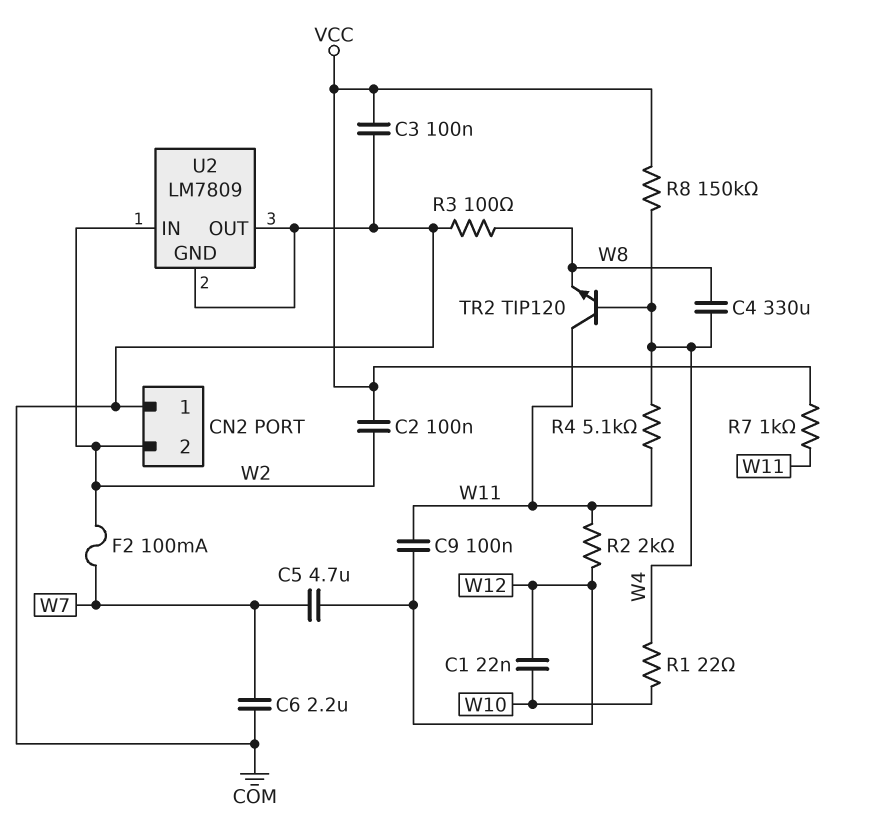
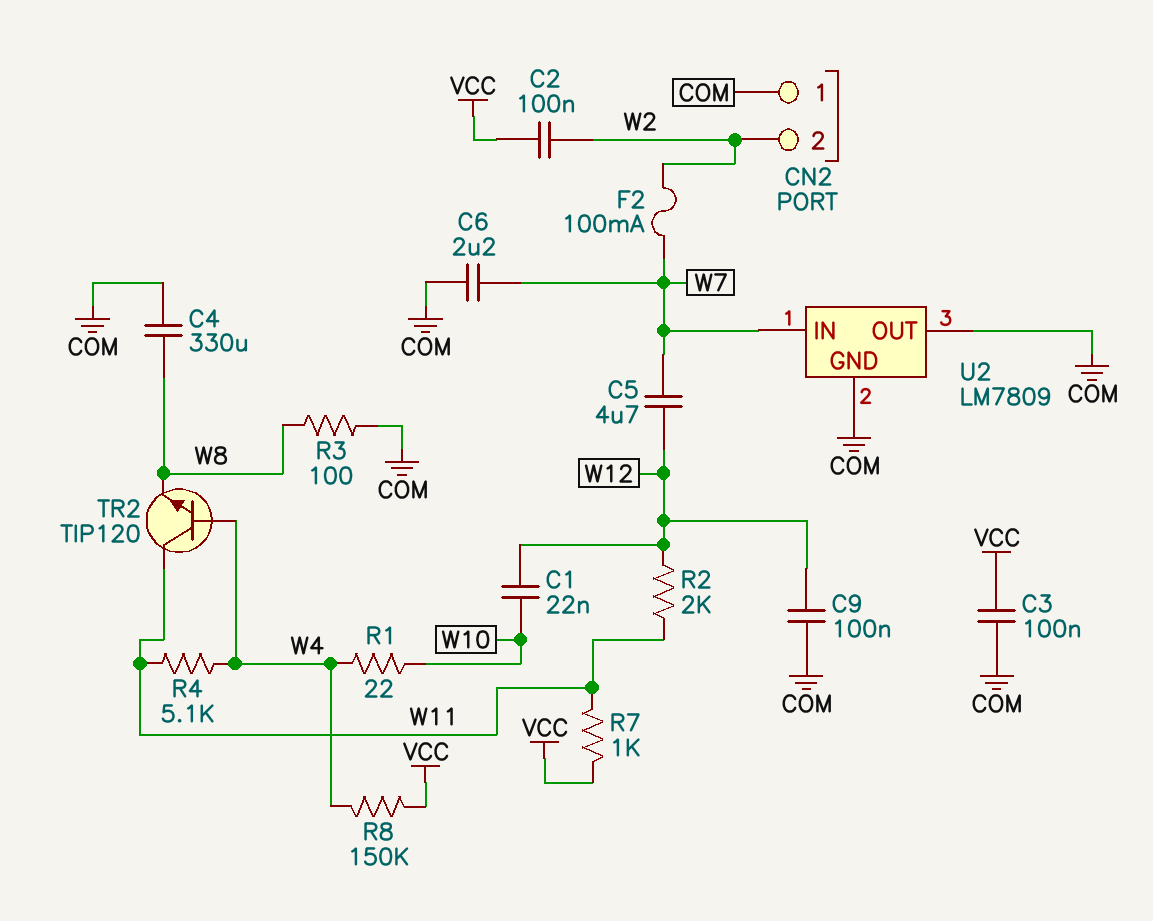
C4: 330uF (W4, W8) -> 330uF (COM, W8)
C9: 100nF (W11, W12) -> 100nF (COM, W12)
U2 pin IN: W2 -> W7

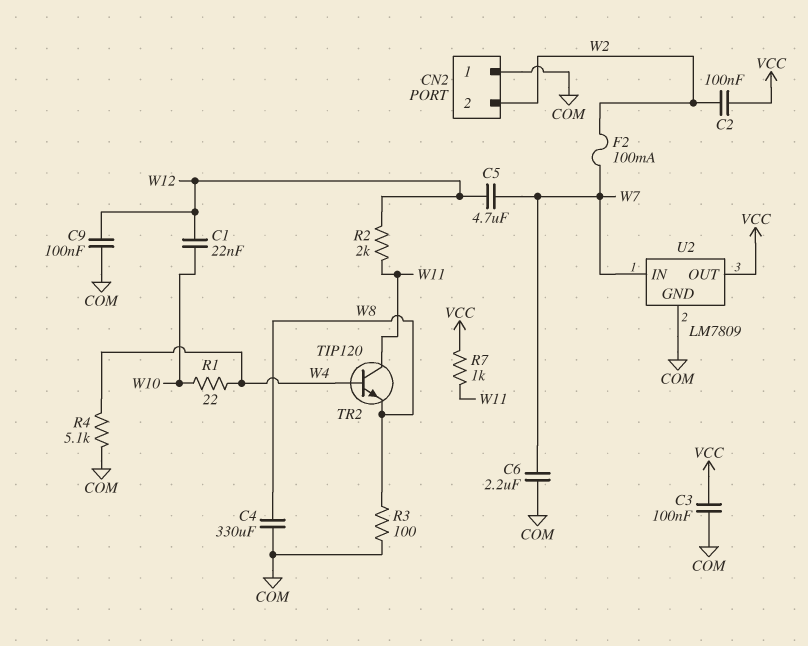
R4: 5.1k (W4, W11) -> 5.1k (COM, W4)
R8: 150k (VCC, W4) -> none
U2 pin OUT: COM -> VCC

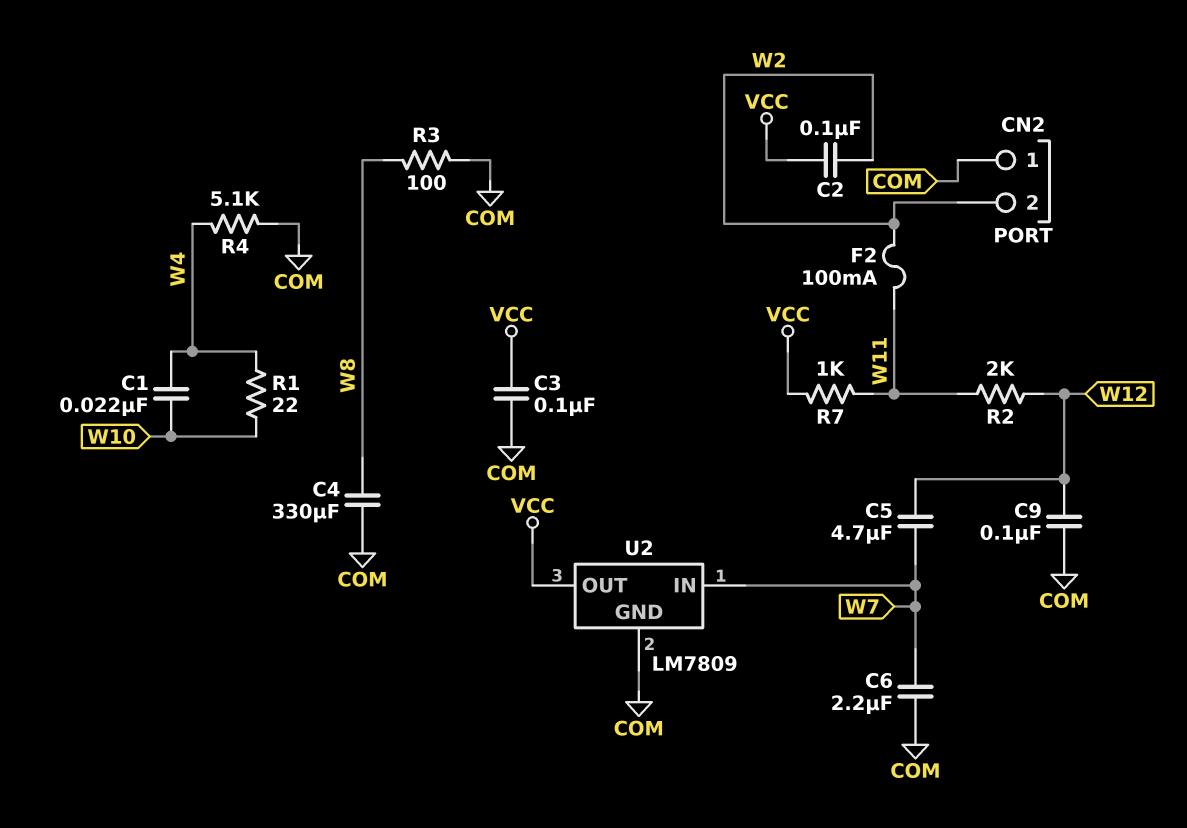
C1: 22nF (W10, W12) -> 22nF (W4, W10)
F2: 100mA (W2, W7) -> 100mA (W2, W11)
TR2: NPN TIP120 (B W4, C W11, E W8) -> none

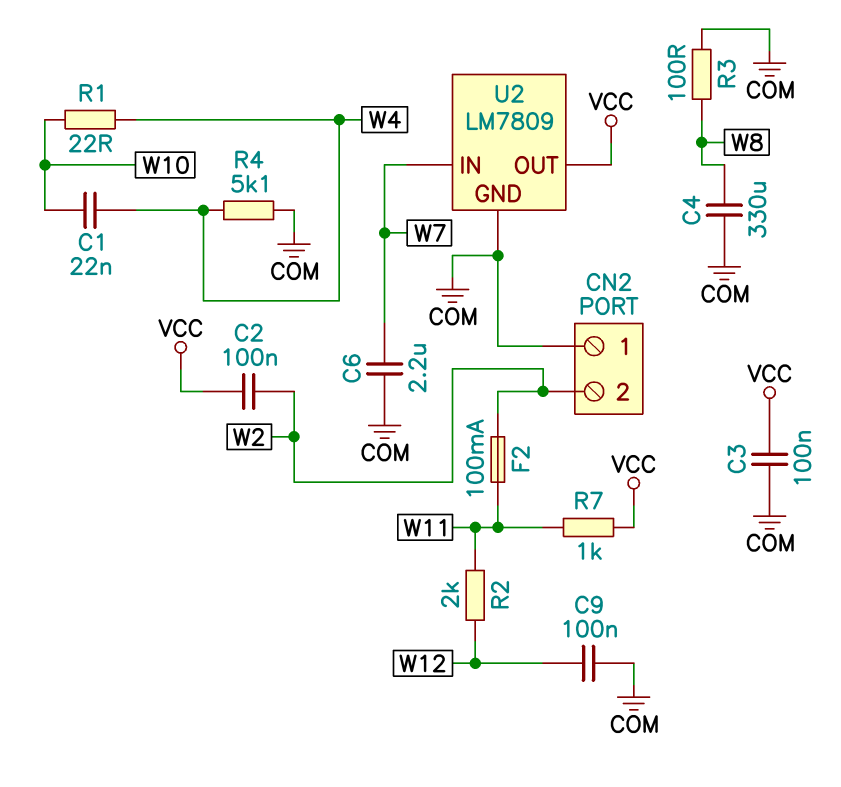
C5: 4.7uF (W7, W12) -> none

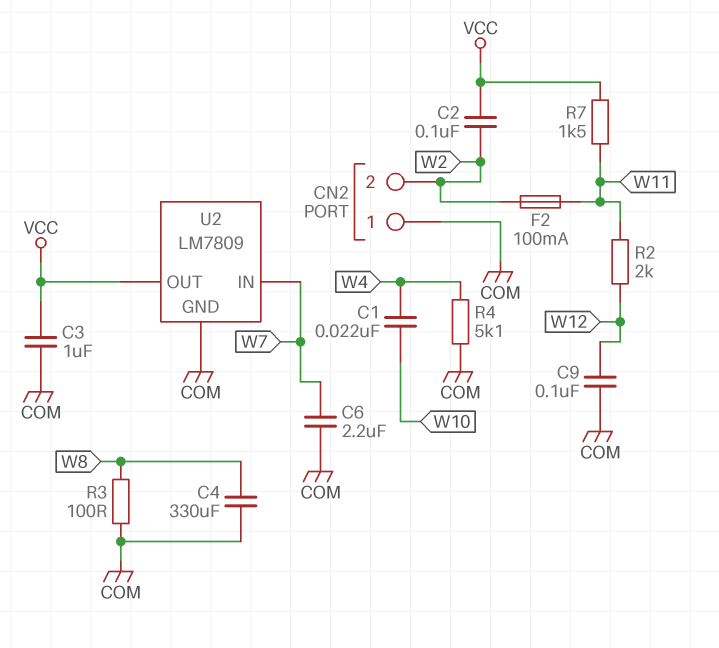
C3: 100nF (COM, VCC) -> 1uF (COM, VCC)
R1: 22 (W4, W10) -> none
R7: 1k (VCC, W11) -> 1.5k (VCC, W11)

